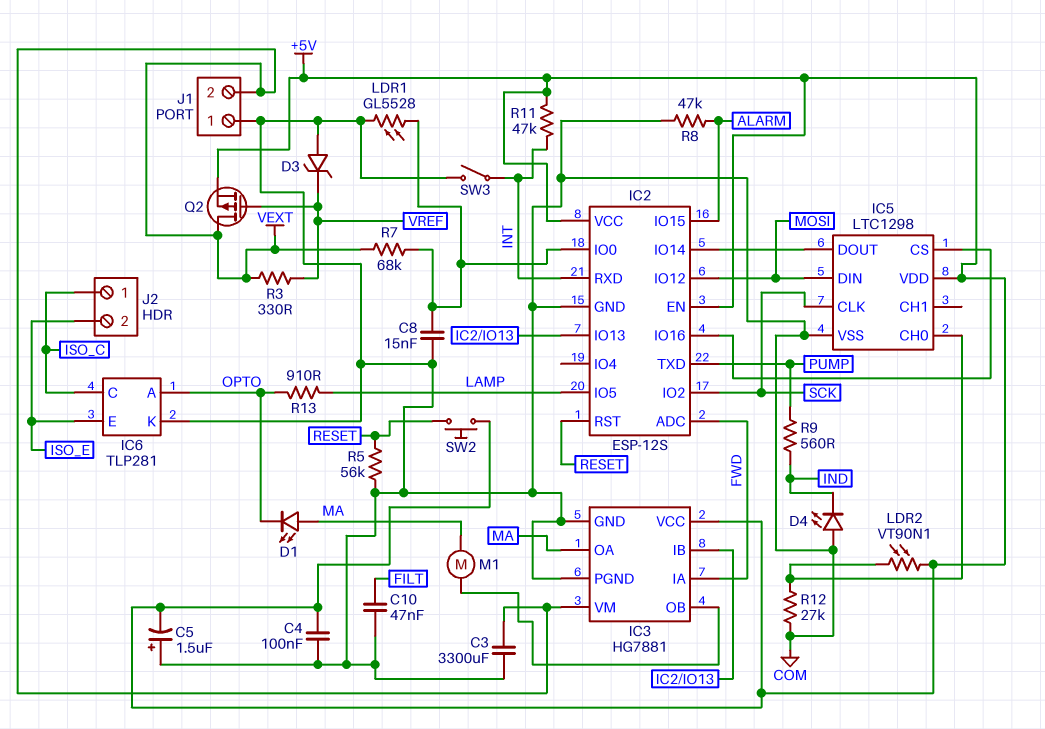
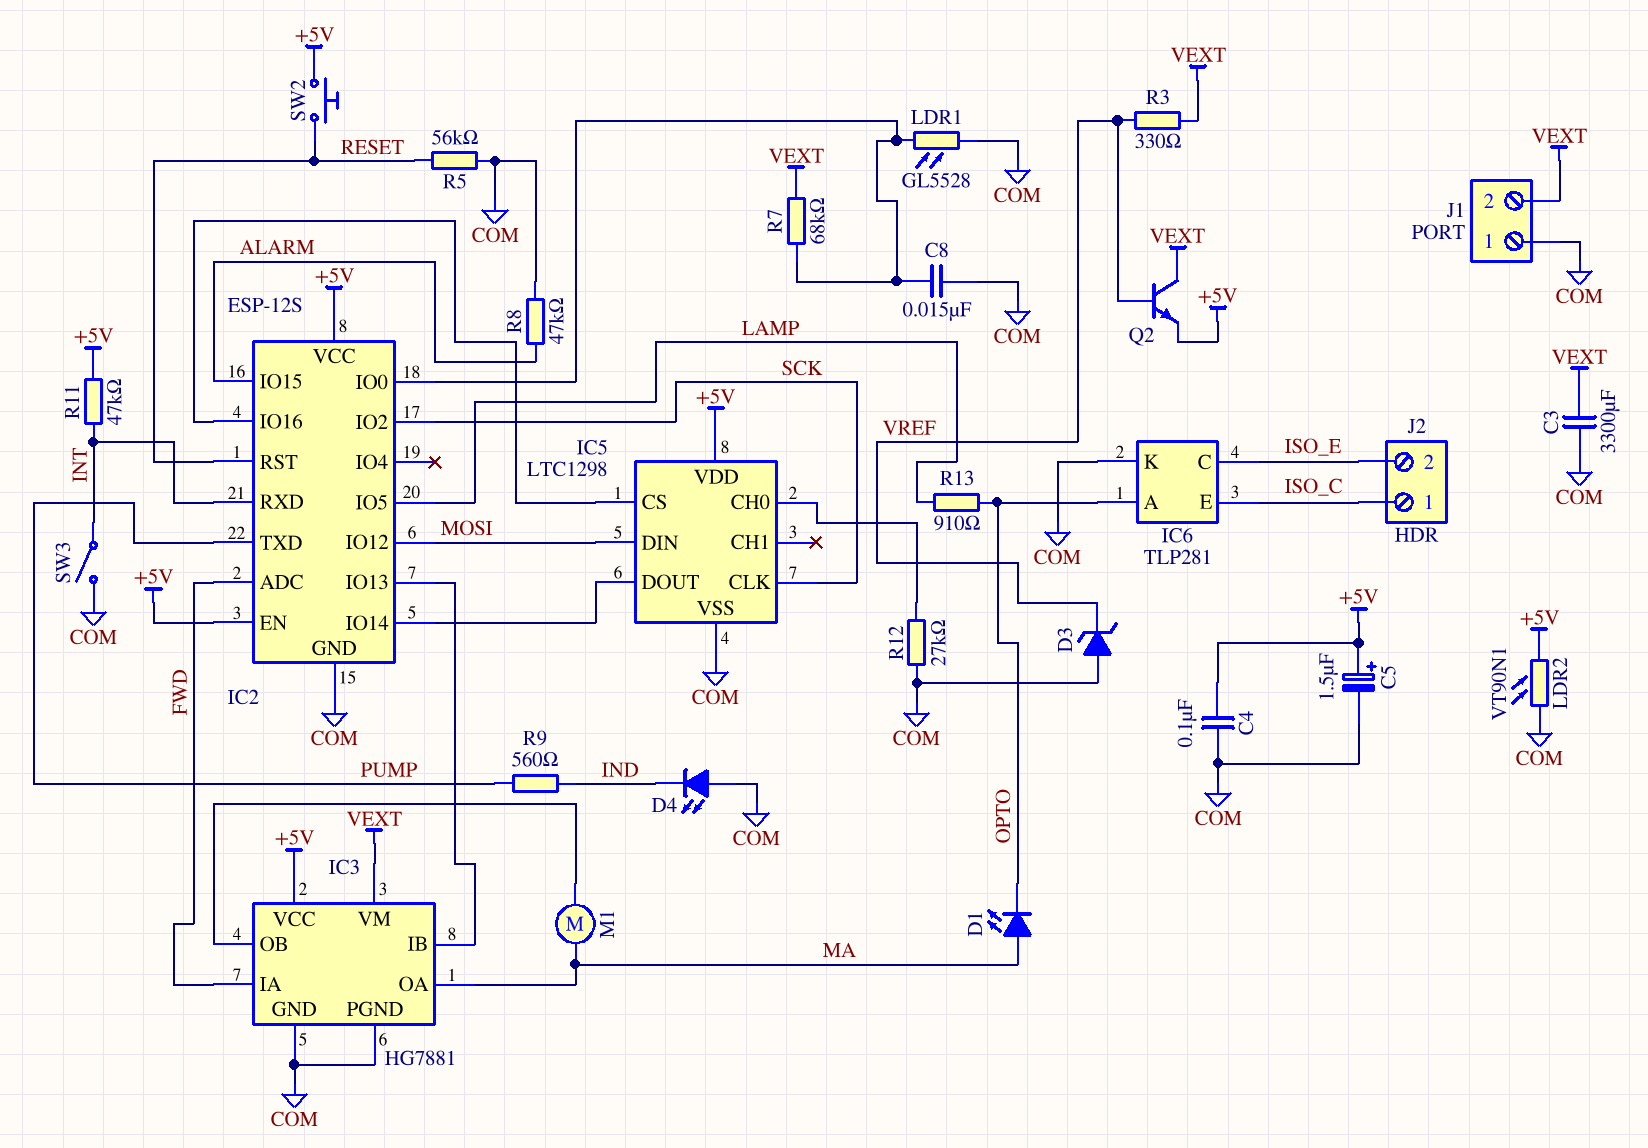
C5: 1.5uF (plus COM, minus +5V) -> 1.5uF (plus +5V, minus COM)
C10: 47nF (COM, FILT) -> none
IC6 pin C: ISO_C -> ISO_E
IC6 pin E: ISO_E -> ISO_C
LDR2: VT90N1 (+5V, IC5/CH0) -> VT90N1 (+5V, COM)
Q2: PMOS (G VREF, D VEXT, S +5V) -> NPN (B VREF, C VEXT, E +5V)

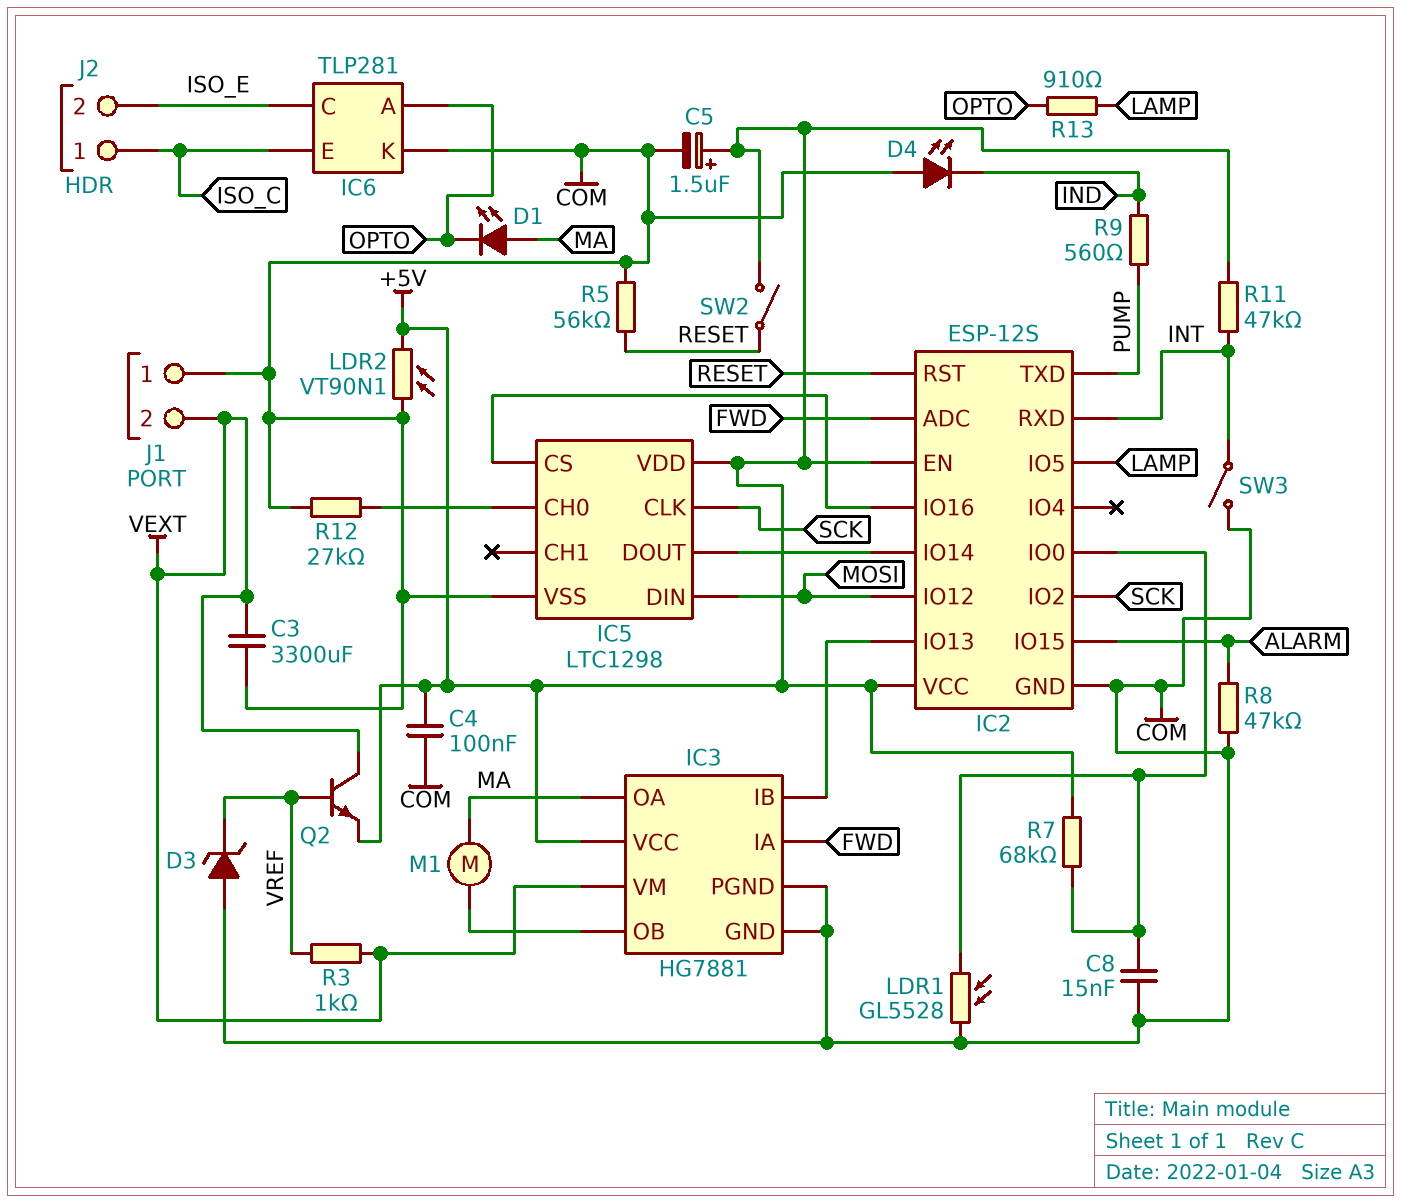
R3: 330 (VEXT, VREF) -> 1k (VEXT, VREF)
R7: 68k (IC2/IO0, VEXT) -> 68k (+5V, IC2/IO0)
SW2: button (+5V, RESET) -> switch (+5V, RESET)

